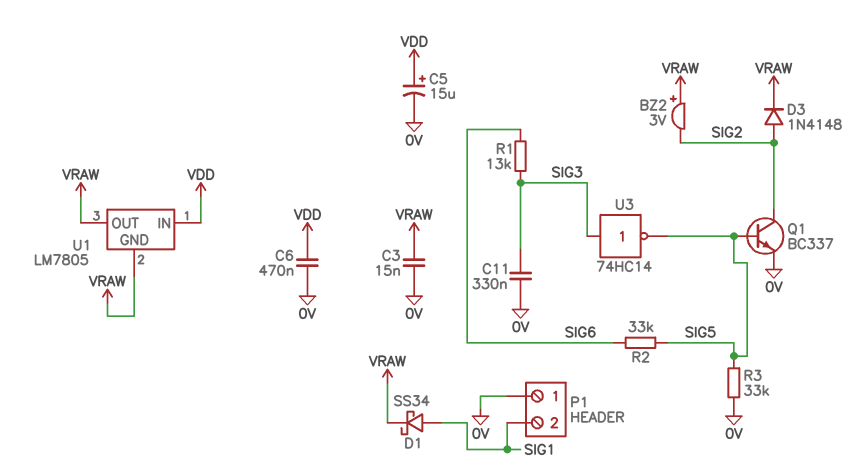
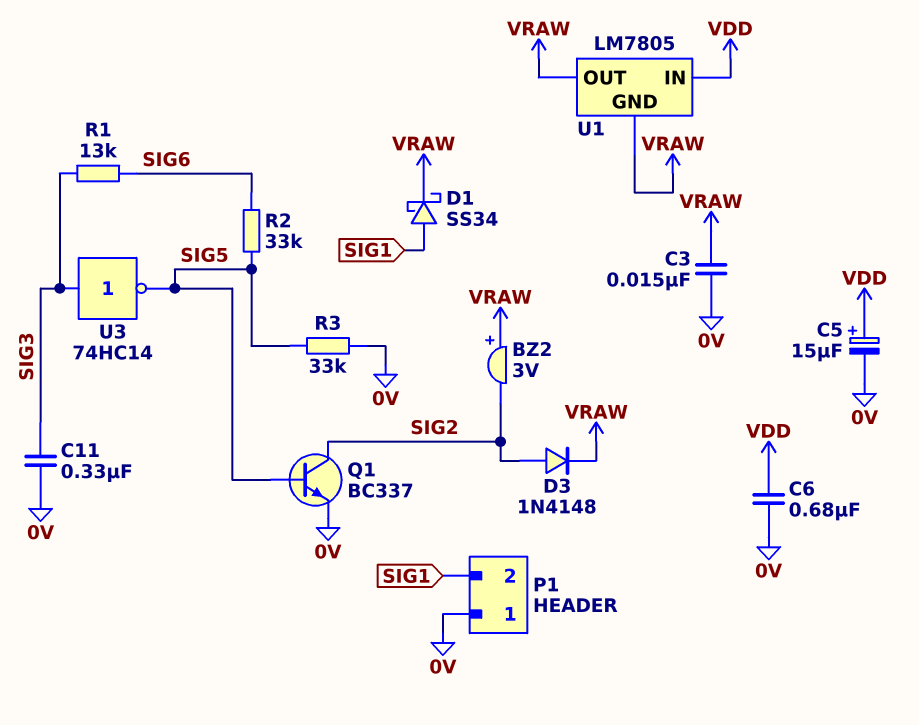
C6: 470nF (0V, VDD) -> 680nF (0V, VDD)

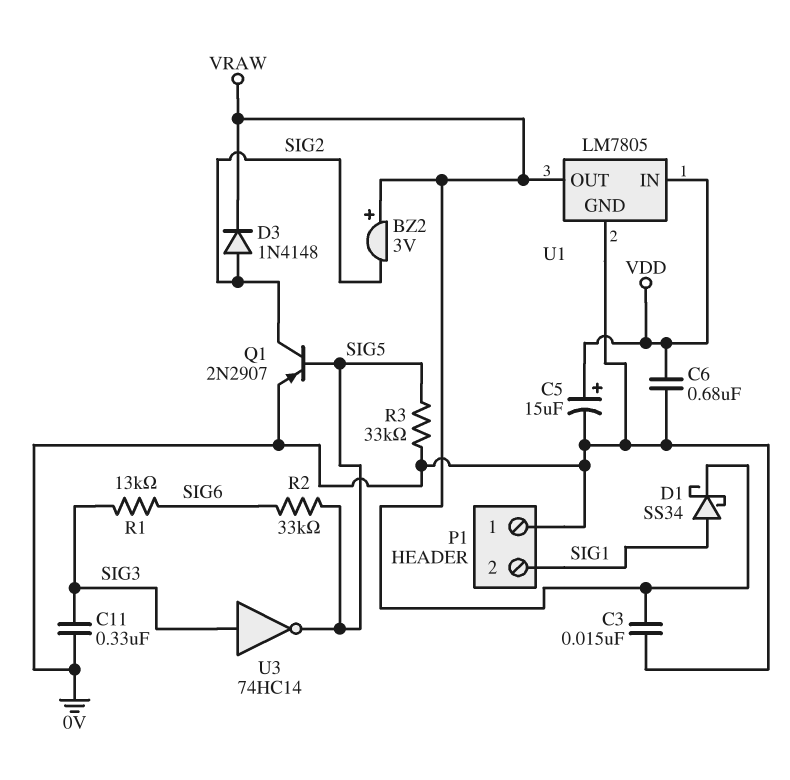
Q1: NPN BC337 (B SIG5, C SIG2, E 0V) -> PNP 2N2907 (B SIG5, C SIG2, E 0V)
U1 pin GND: VRAW -> 0V

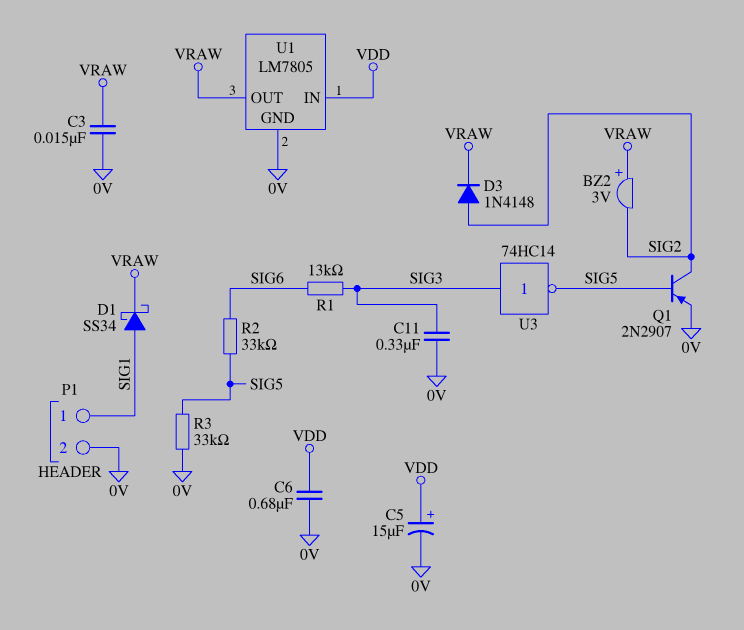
P1 pin 1: 0V -> SIG1
P1 pin 2: SIG1 -> 0V

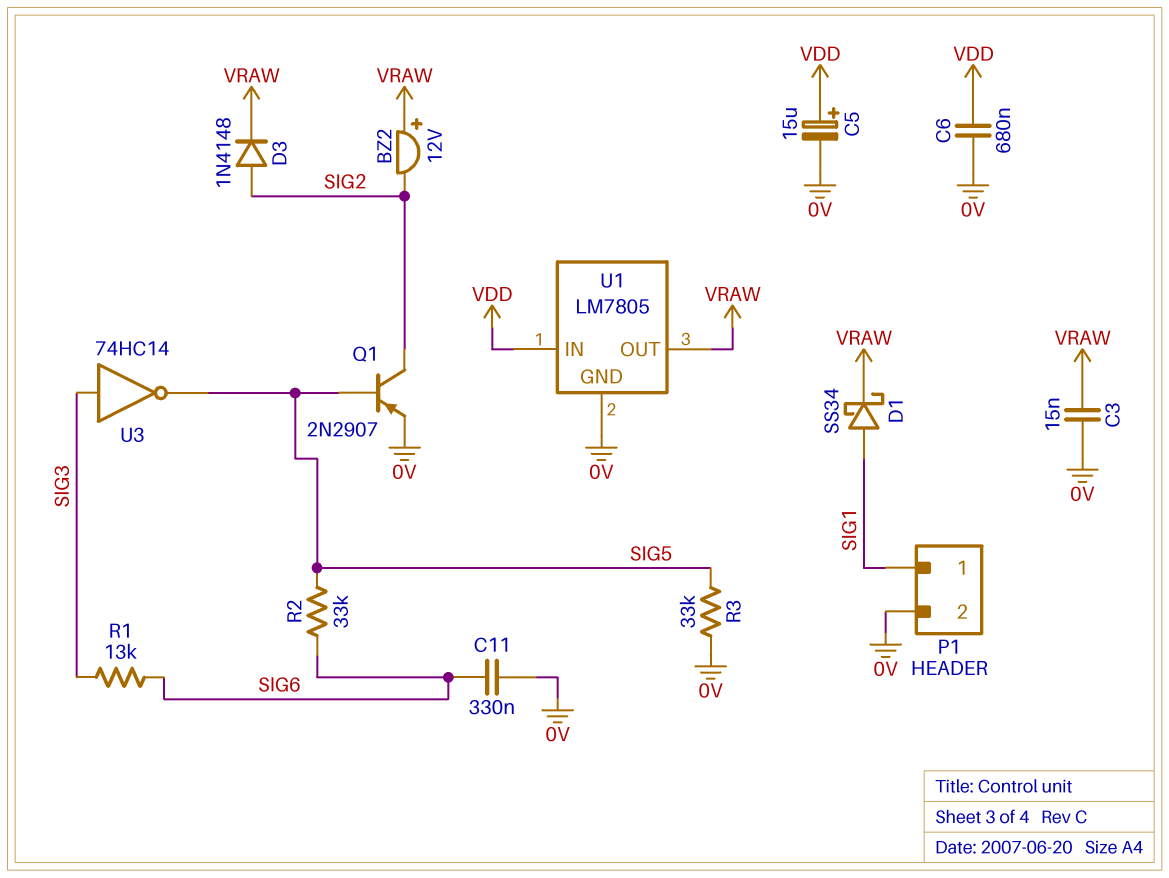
BZ2: buzzer 3V (plus VRAW, minus SIG2) -> buzzer 12V (plus VRAW, minus SIG2)
C11: 330nF (0V, SIG3) -> 330nF (0V, SIG6)

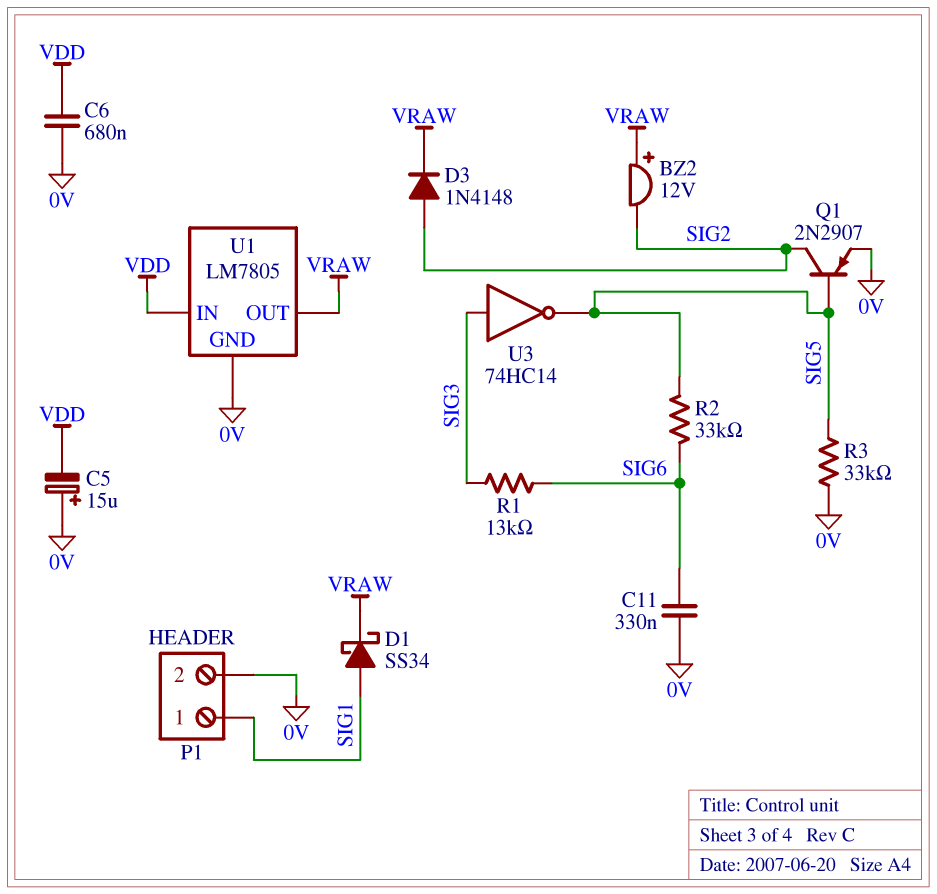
C3: 15nF (0V, VRAW) -> none
C5: 15uF (plus VDD, minus 0V) -> 15uF (plus 0V, minus VDD)

